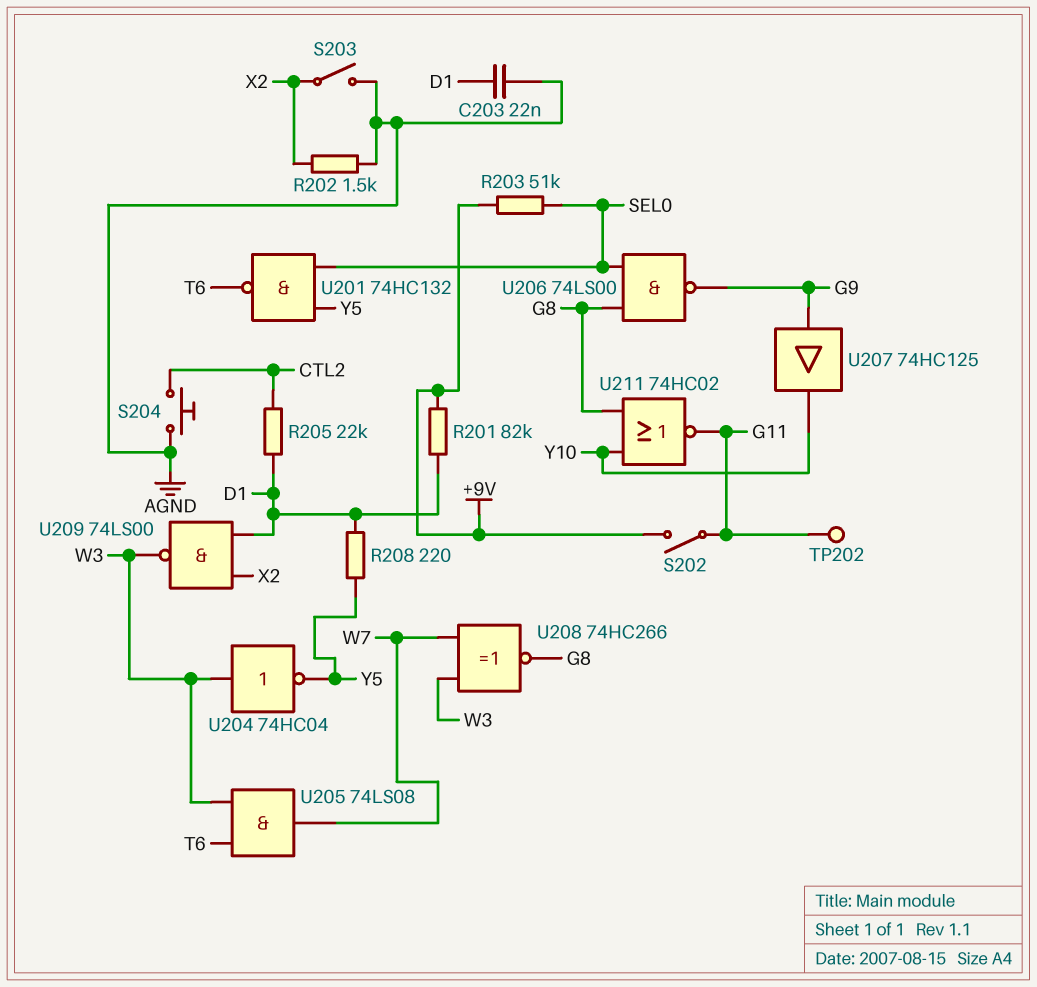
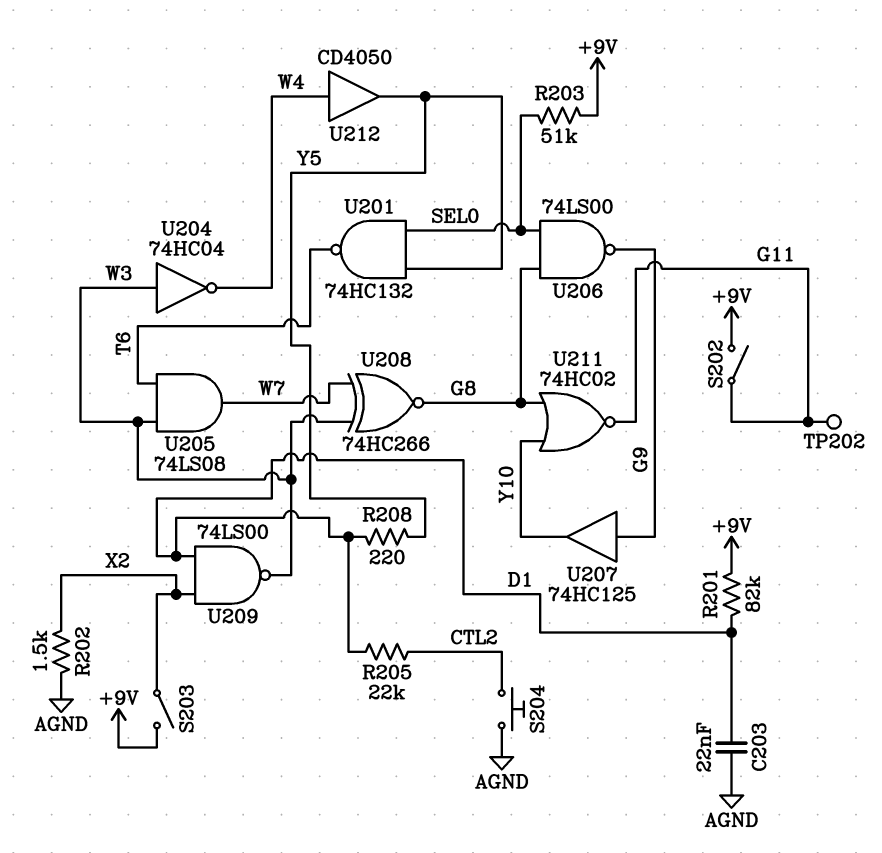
S203: switch (AGND, X2) -> switch (+9V, X2)
U204: NOT 74HC04 (in W3, out Y5) -> NOT 74HC04 (in W3, out W4)
U212: none -> buffer CD4050 (in W4, out Y5)

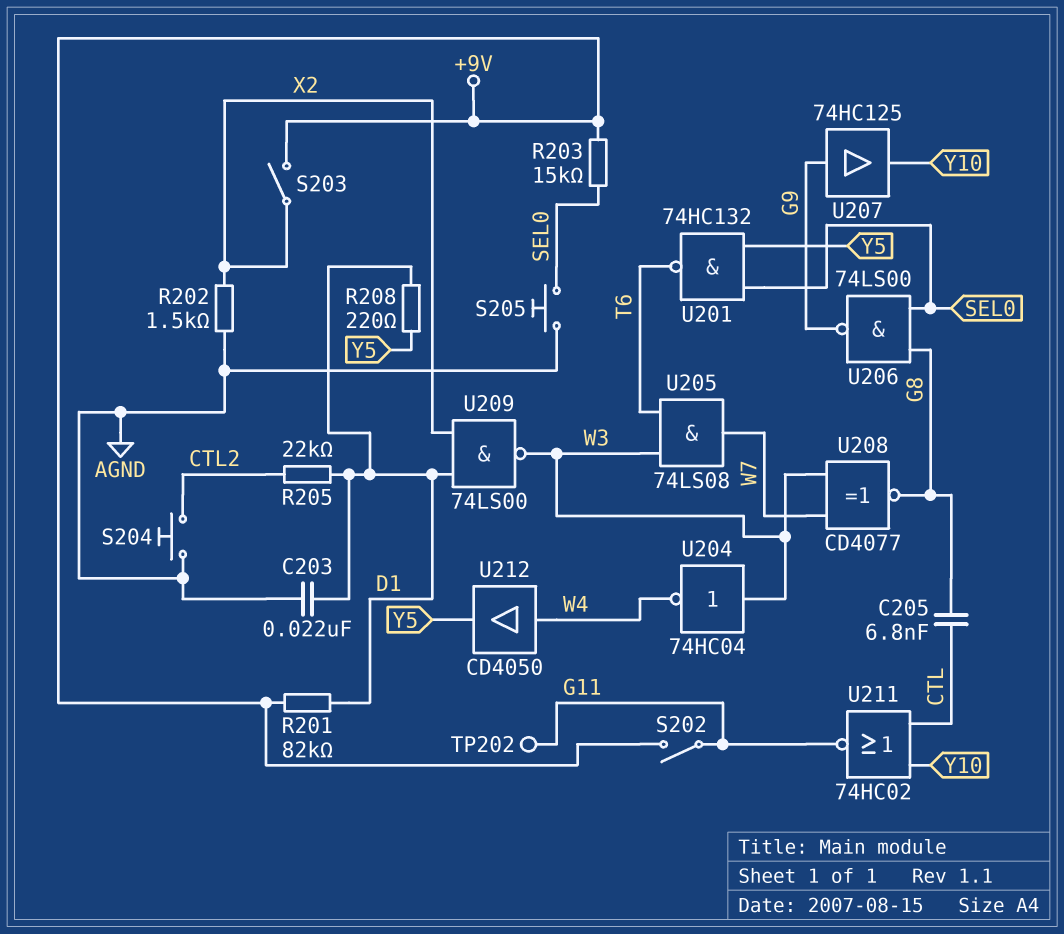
C205: none -> 6.8nF (CTL, G8)
R203: 51k (+9V, SEL0) -> 15k (+9V, SEL0)
S205: none -> button (AGND, SEL0)
U208: XNOR 74HC266 (in W3, in W7, out G8) -> XNOR CD4077 (in W3, in W7, out G8)
U211: NOR 74HC02 (in G8, in Y10, out G11) -> NOR 74HC02 (in CTL, in Y10, out G11)

